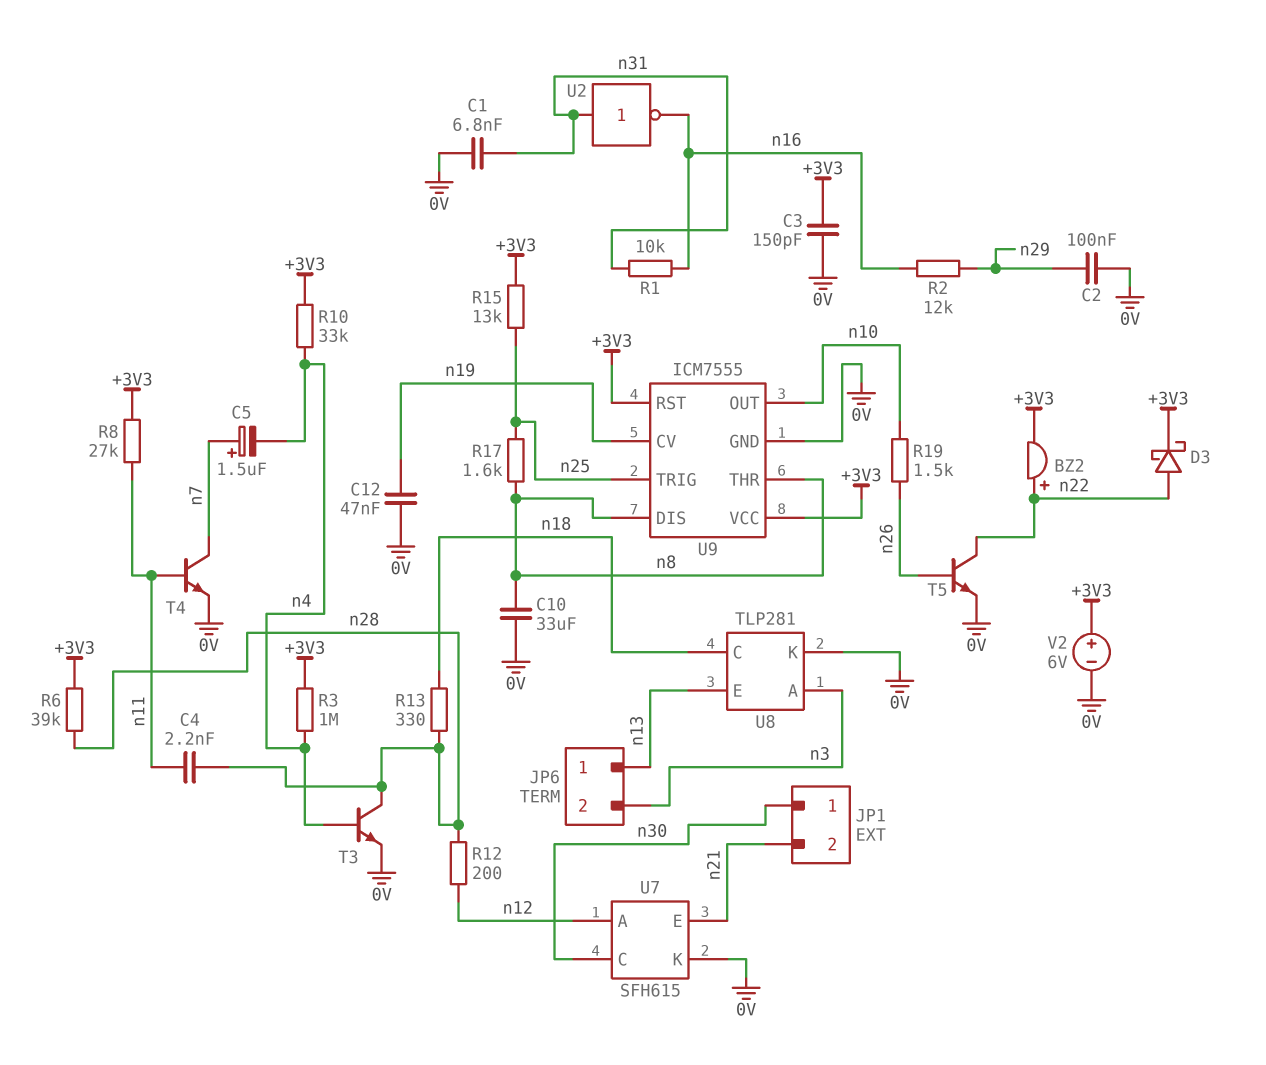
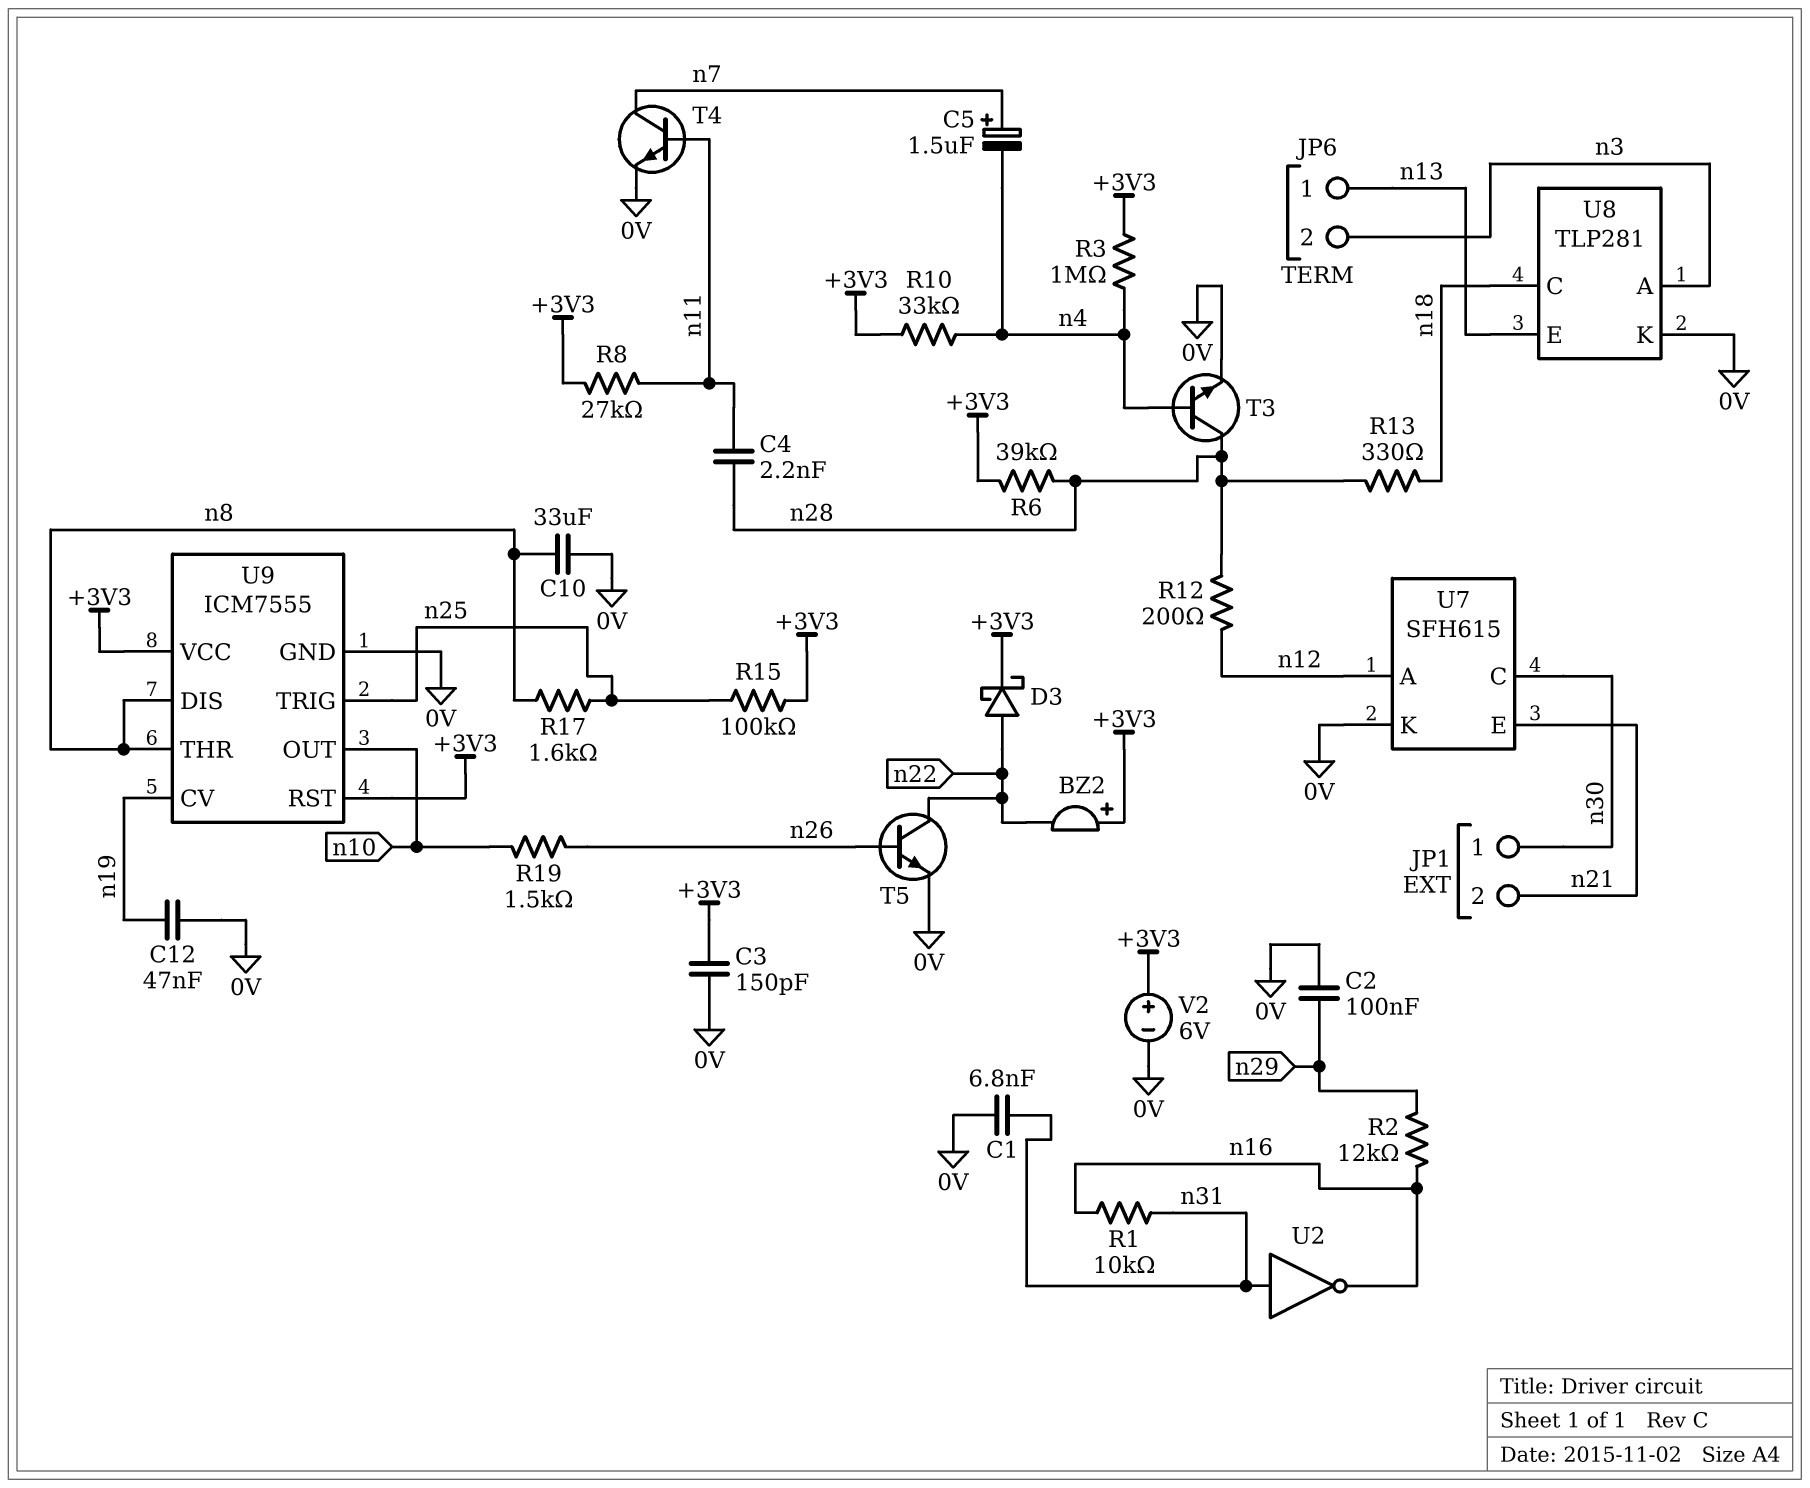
BZ2: buzzer (plus n22, minus +3V3) -> buzzer (plus +3V3, minus n22)
R15: 13k (+3V3, n25) -> 100k (+3V3, n25)

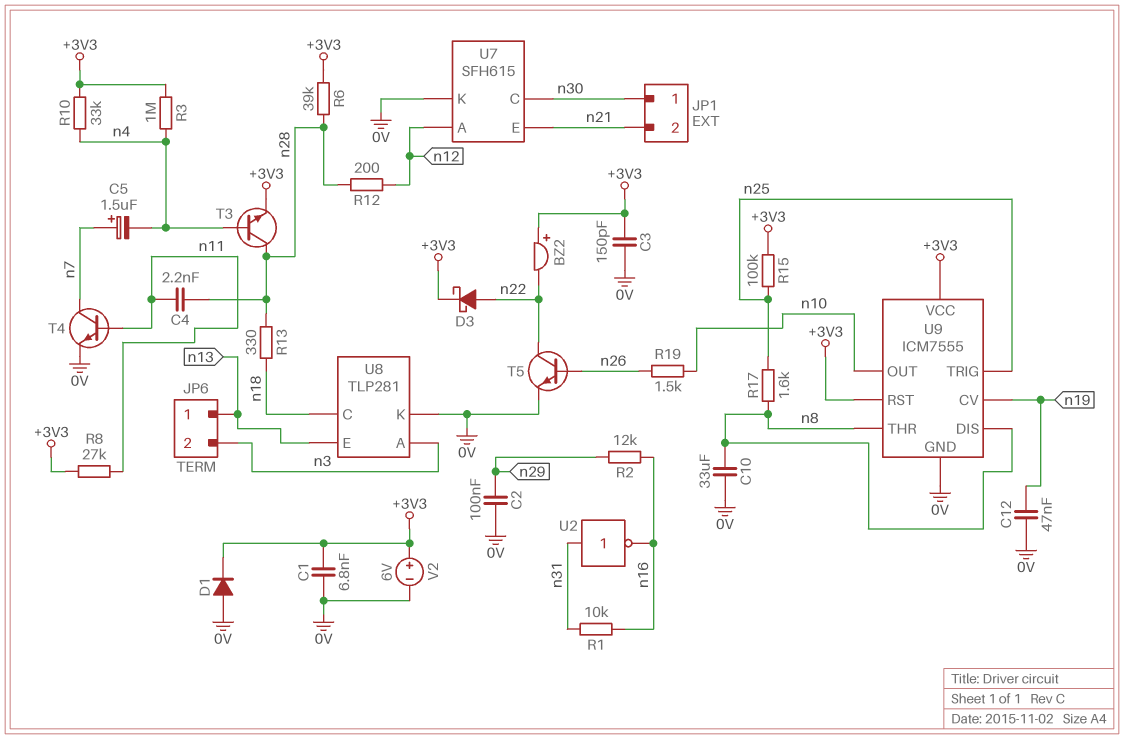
C1: 6.8nF (0V, n31) -> 6.8nF (+3V3, 0V)
D1: none -> diode (A 0V, K +3V3)
T3: NPN (B n4, C n28, E 0V) -> NPN (B n4, C n28, E +3V3)

